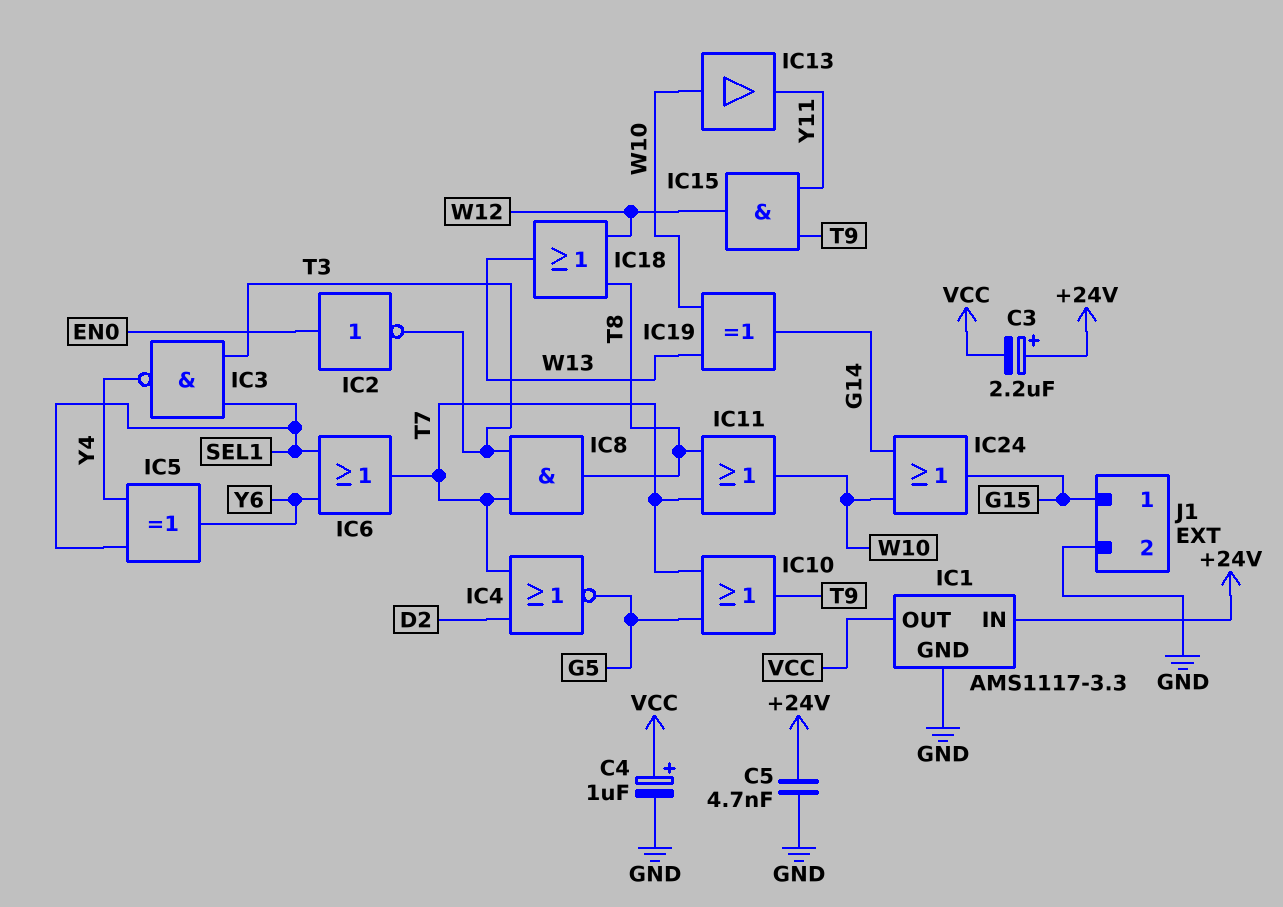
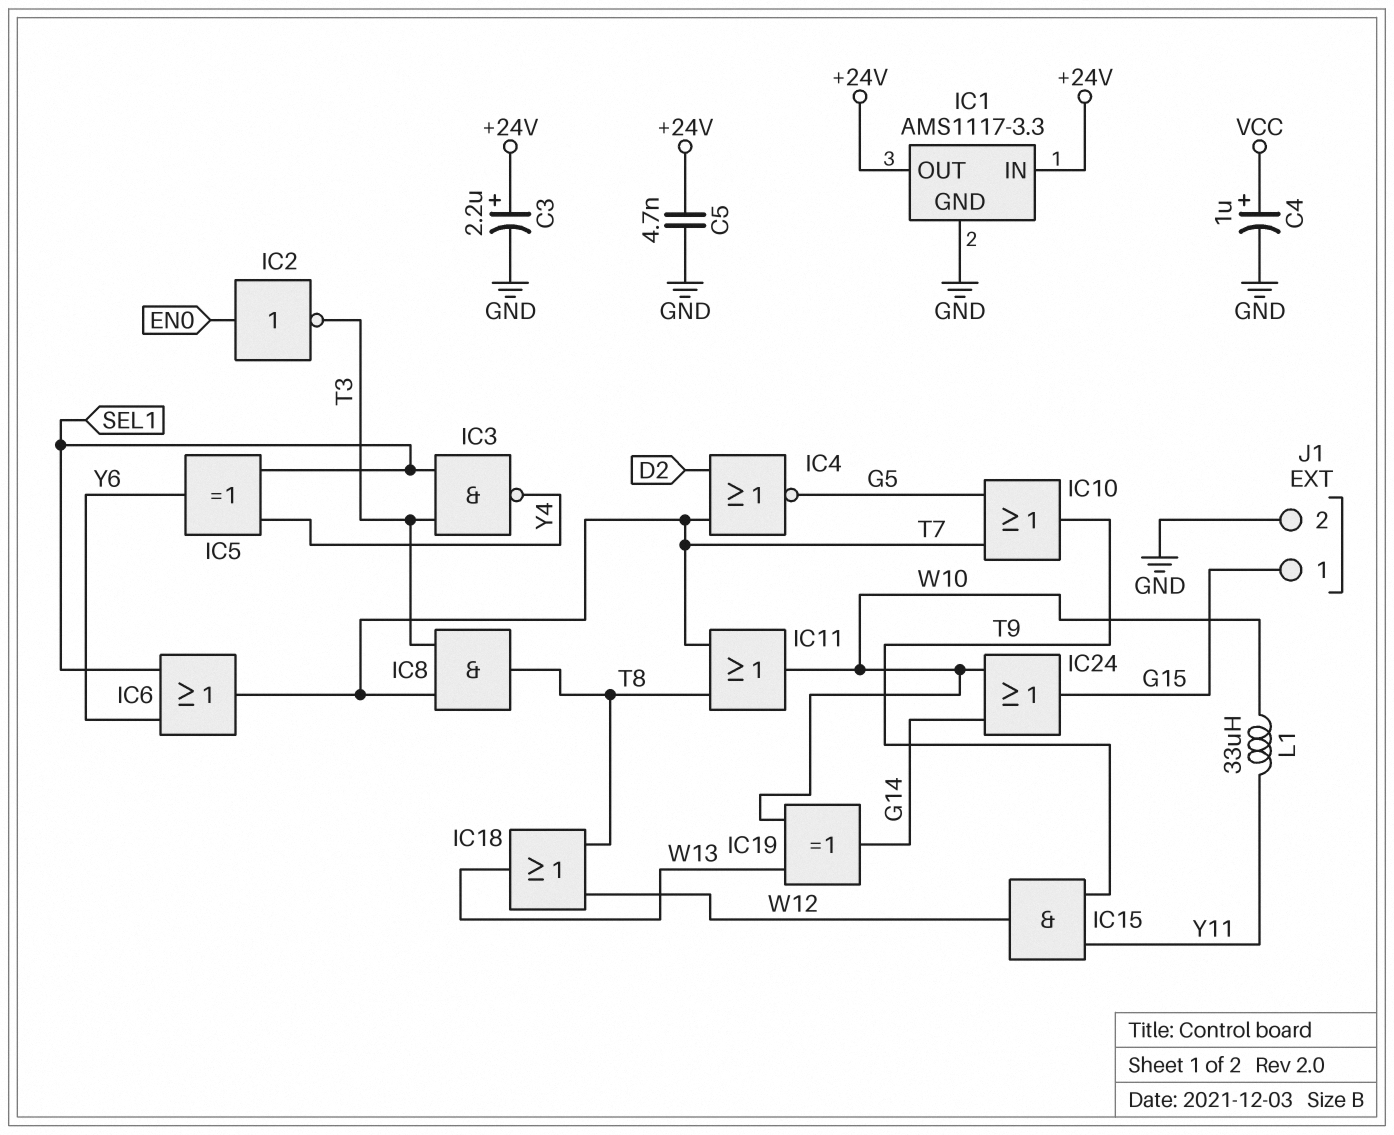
C3: 2.2uF (plus +24V, minus VCC) -> 2.2uF (plus +24V, minus GND)
IC1 pin OUT: VCC -> +24V
IC13: buffer (in W10, out Y11) -> none
L1: none -> 33uH (W10, Y11)

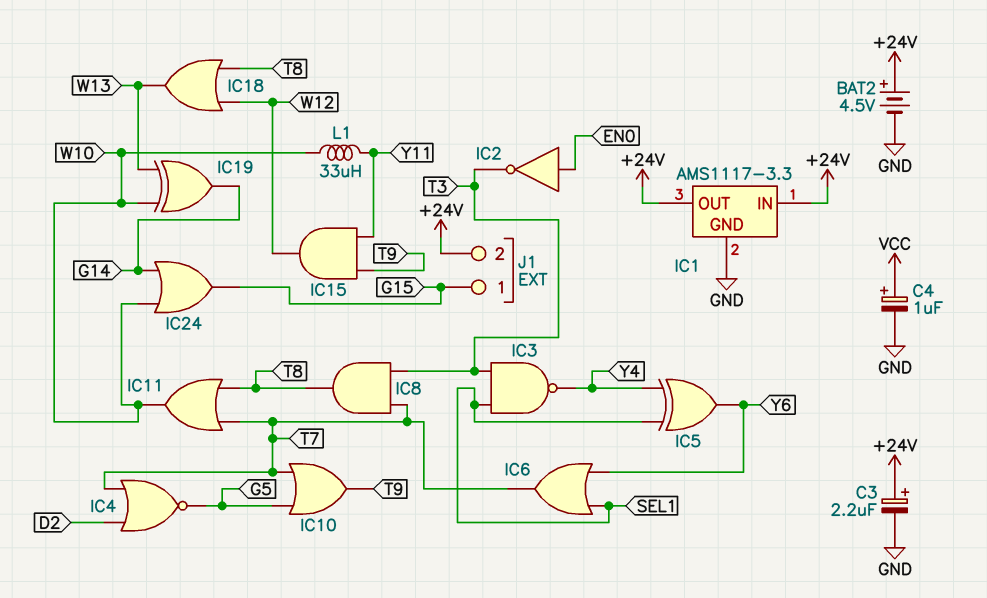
BAT2: none -> 4.5V (plus +24V, minus GND)
C5: 4.7nF (+24V, GND) -> none
J1 pin 2: GND -> +24V

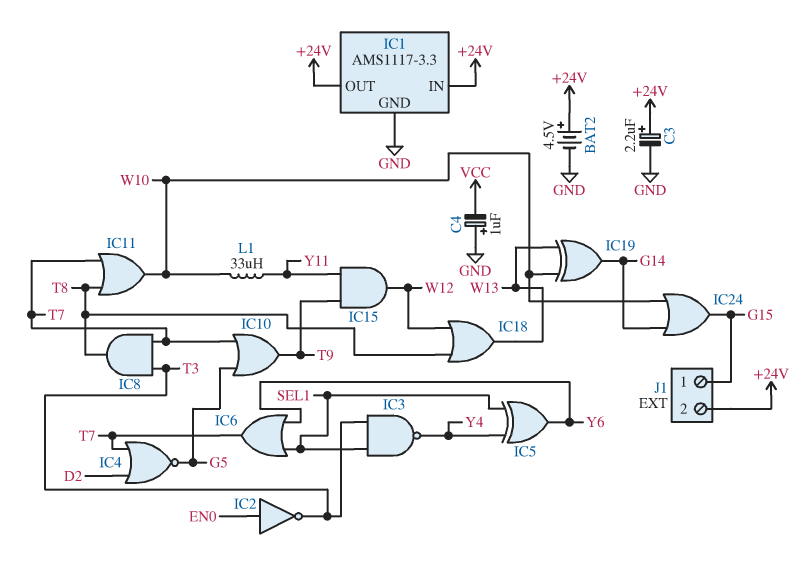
C4: 1uF (plus VCC, minus GND) -> 1uF (plus GND, minus VCC)

